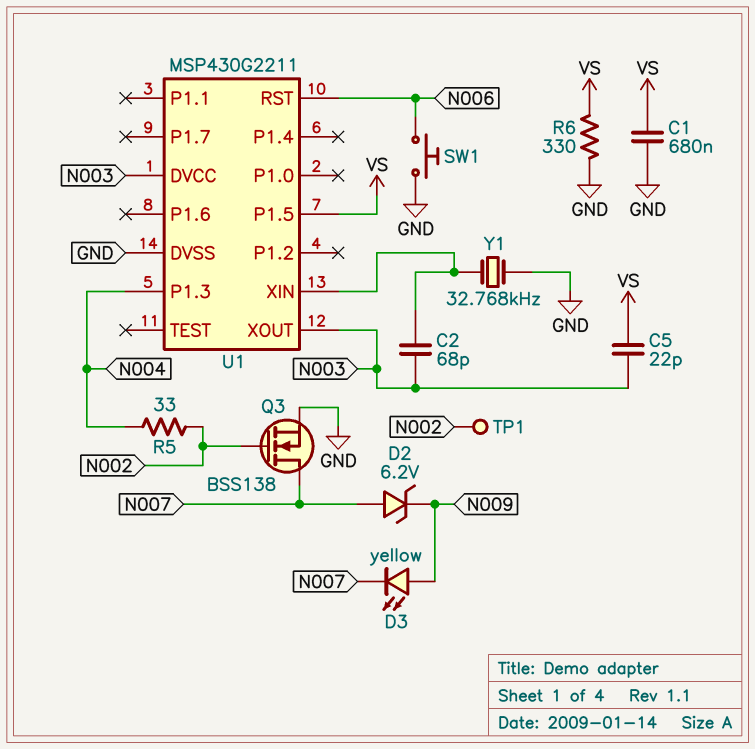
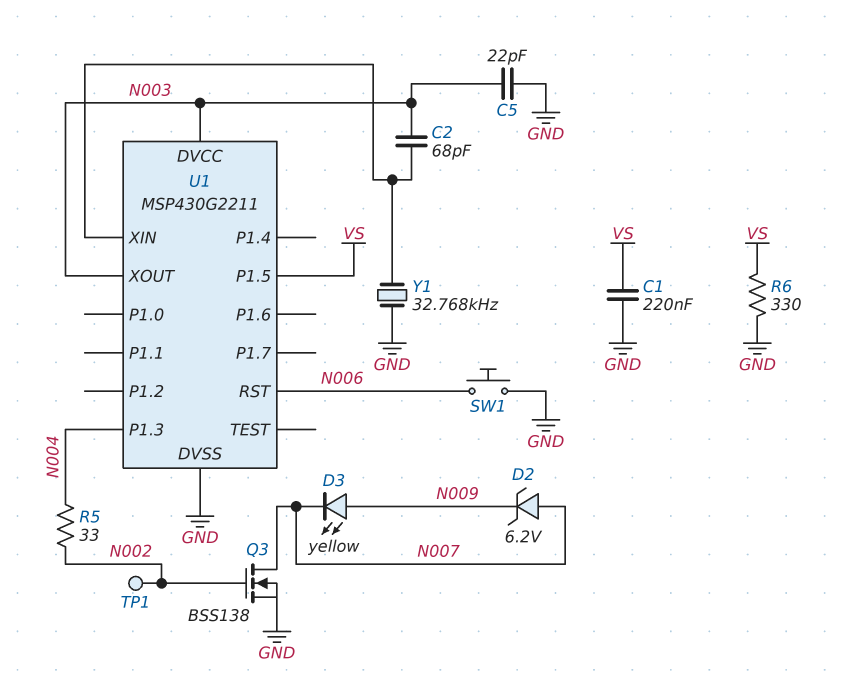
C1: 680nF (GND, VS) -> 220nF (GND, VS)
C5: 22pF (N003, VS) -> 22pF (GND, N003)

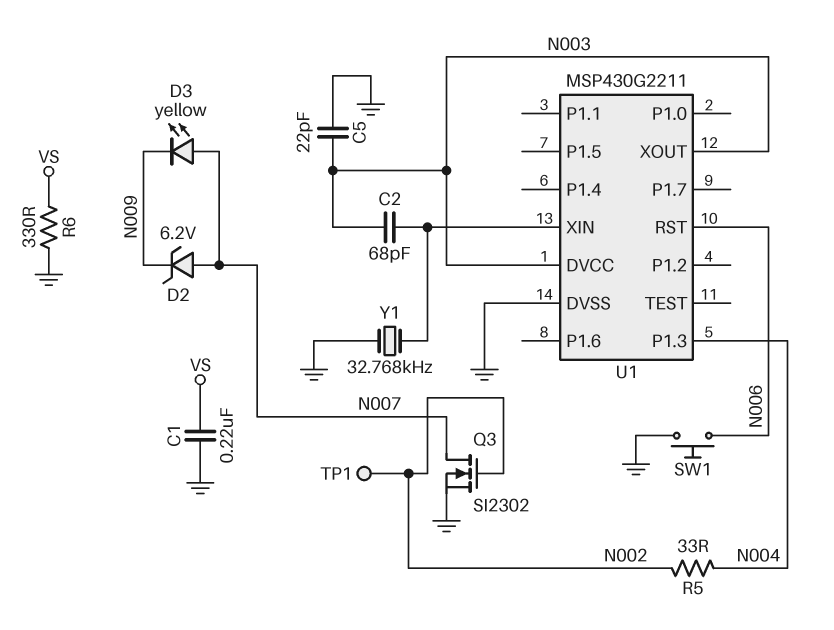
D3: LED yellow (A N009, K N007) -> LED yellow (A N007, K N009)
Q3: NMOS BSS138 (G N002, D N007, S GND) -> NMOS SI2302 (G N002, D N007, S GND)
U1 pin P1.5: VS -> none

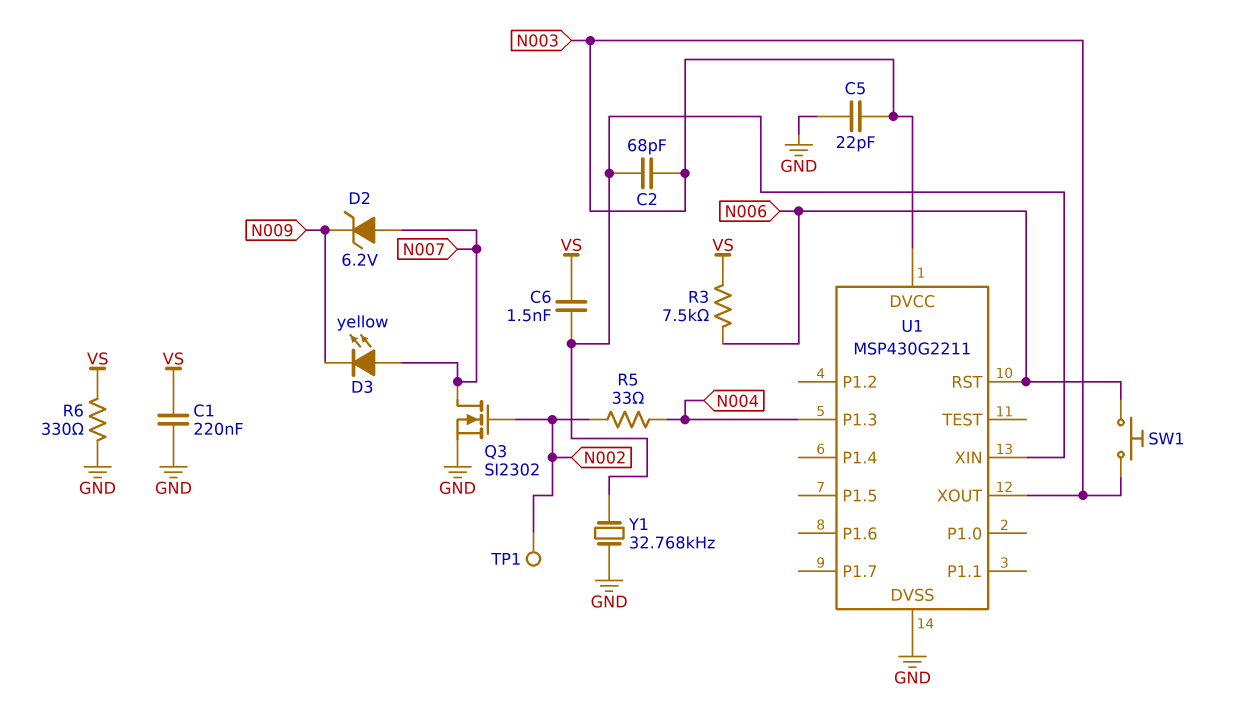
C6: none -> 1.5nF (U1/XIN, VS)
R3: none -> 7.5k (N006, VS)
SW1: button (GND, N006) -> button (N003, N006)

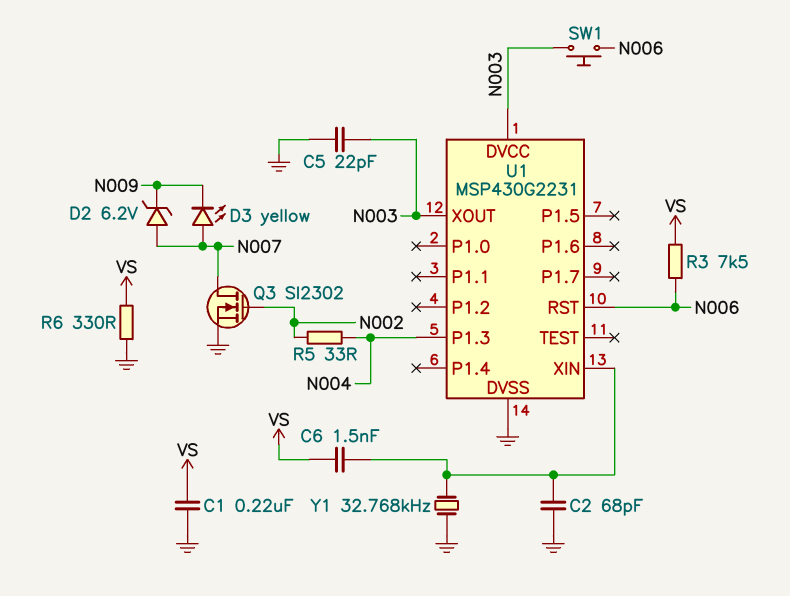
C2: 68pF (N003, U1/XIN) -> 68pF (GND, U1/XIN)
TP1: test point (N002) -> none
U1: MSP430G2211 -> MSP430G2231

